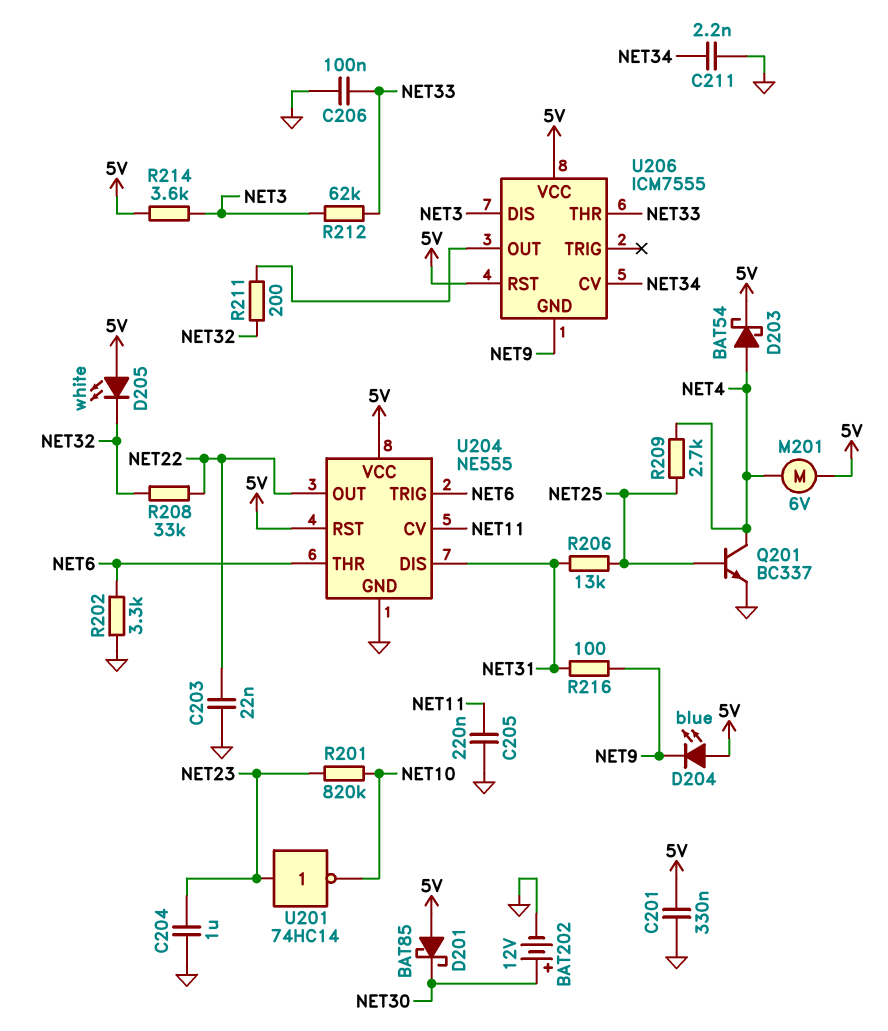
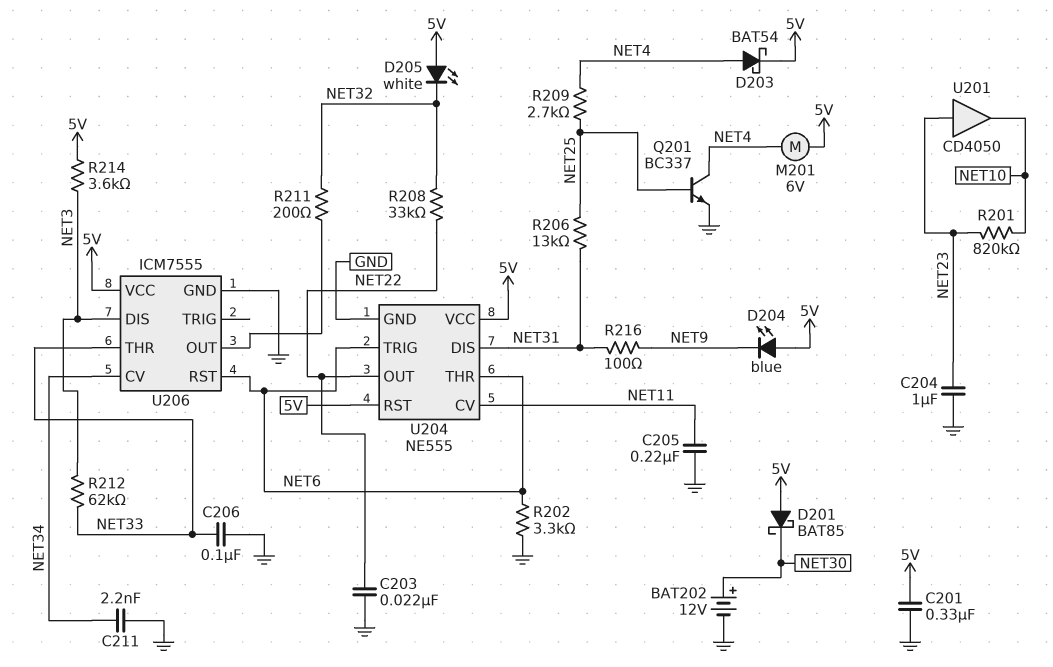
U201: NOT 74HC14 (in NET23, out NET10) -> buffer CD4050 (in NET23, out NET10)
U206 pin GND: NET9 -> GND
U206 pin RST: 5V -> NET6

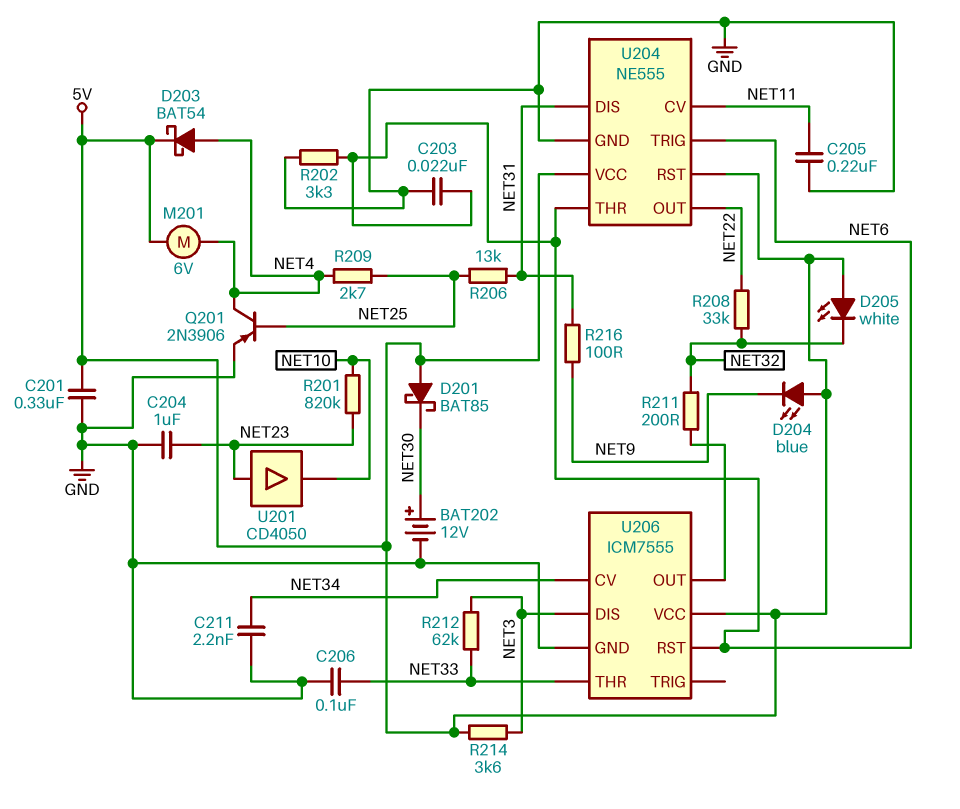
C203: 22nF (GND, NET22) -> 22nF (GND, NET6)
Q201: NPN BC337 (B NET25, C NET4, E GND) -> PNP 2N3906 (B NET25, C NET4, E GND)

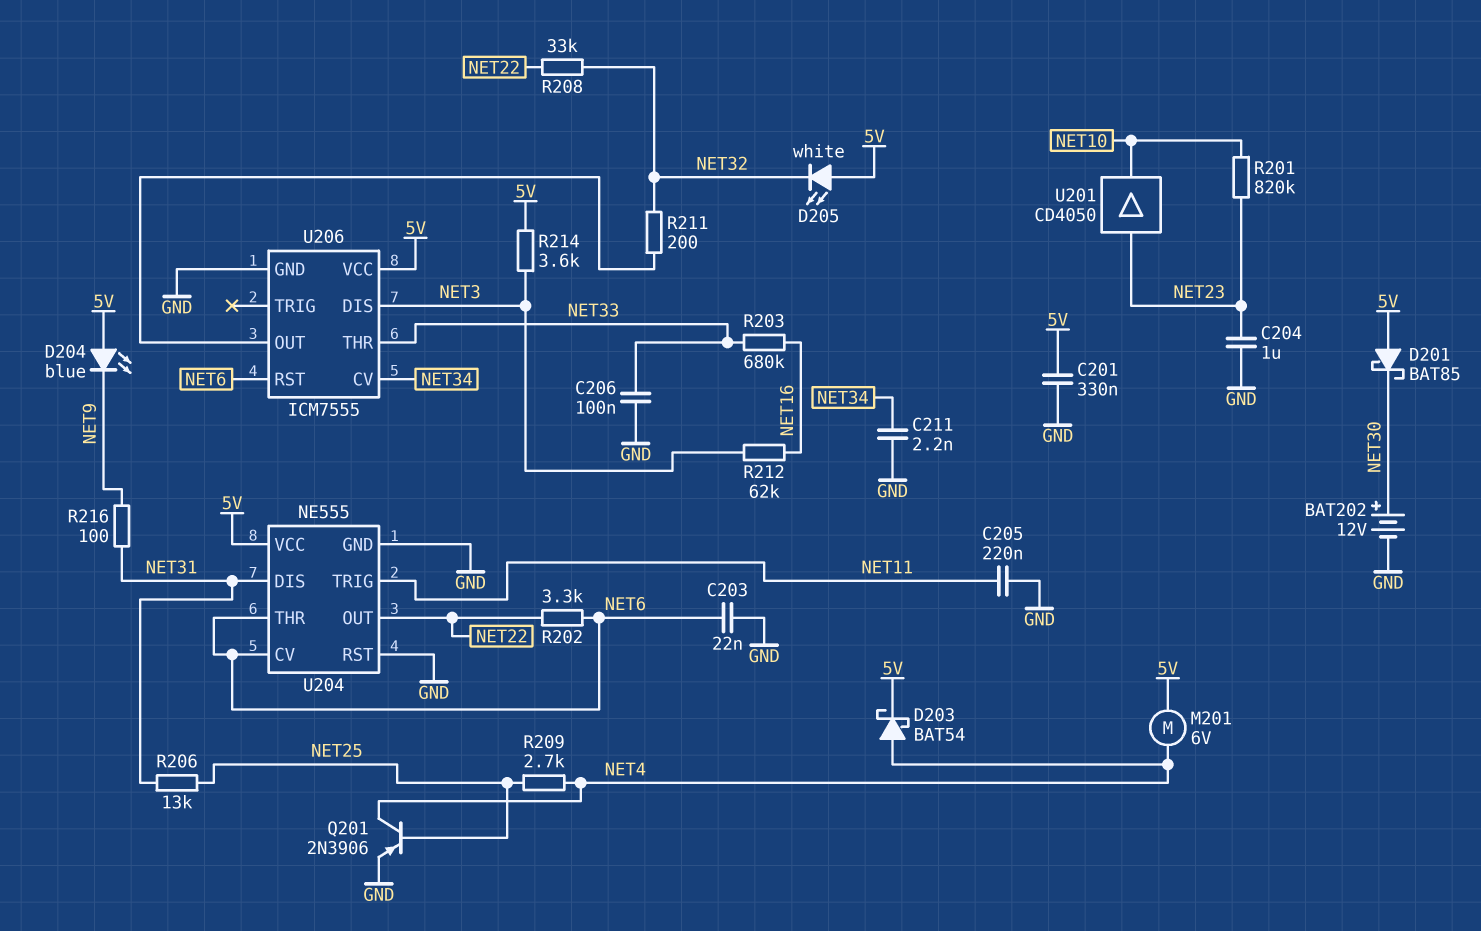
R202: 3.3k (GND, NET6) -> 3.3k (NET6, NET22)
R203: none -> 680k (NET16, NET33)
R212: 62k (NET3, NET33) -> 62k (NET3, NET16)
U204 pin CV: NET11 -> NET6
U204 pin RST: 5V -> GND
U204 pin TRIG: NET6 -> NET11

